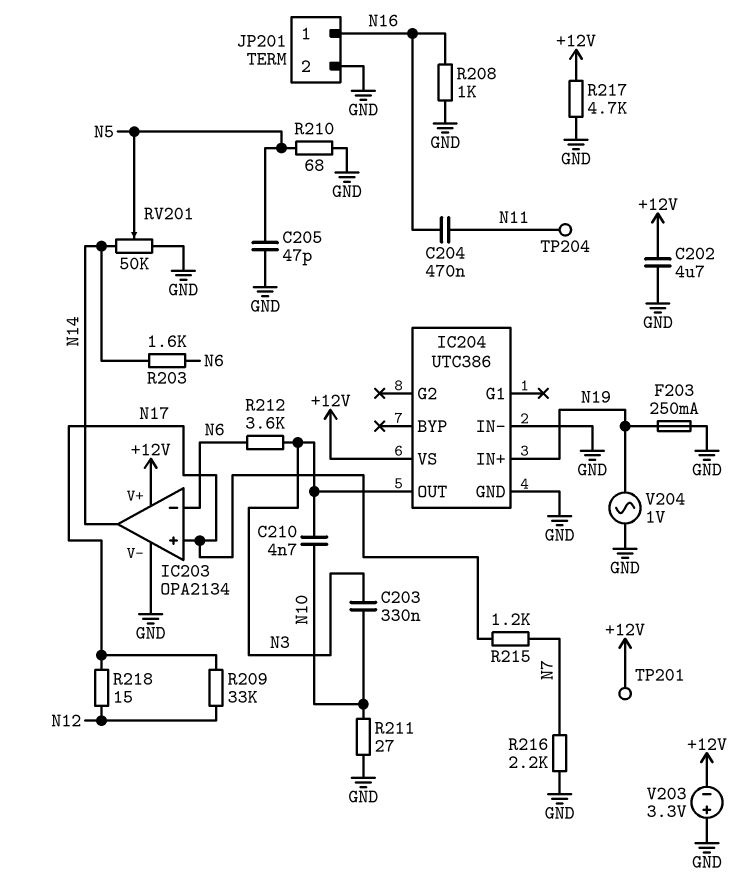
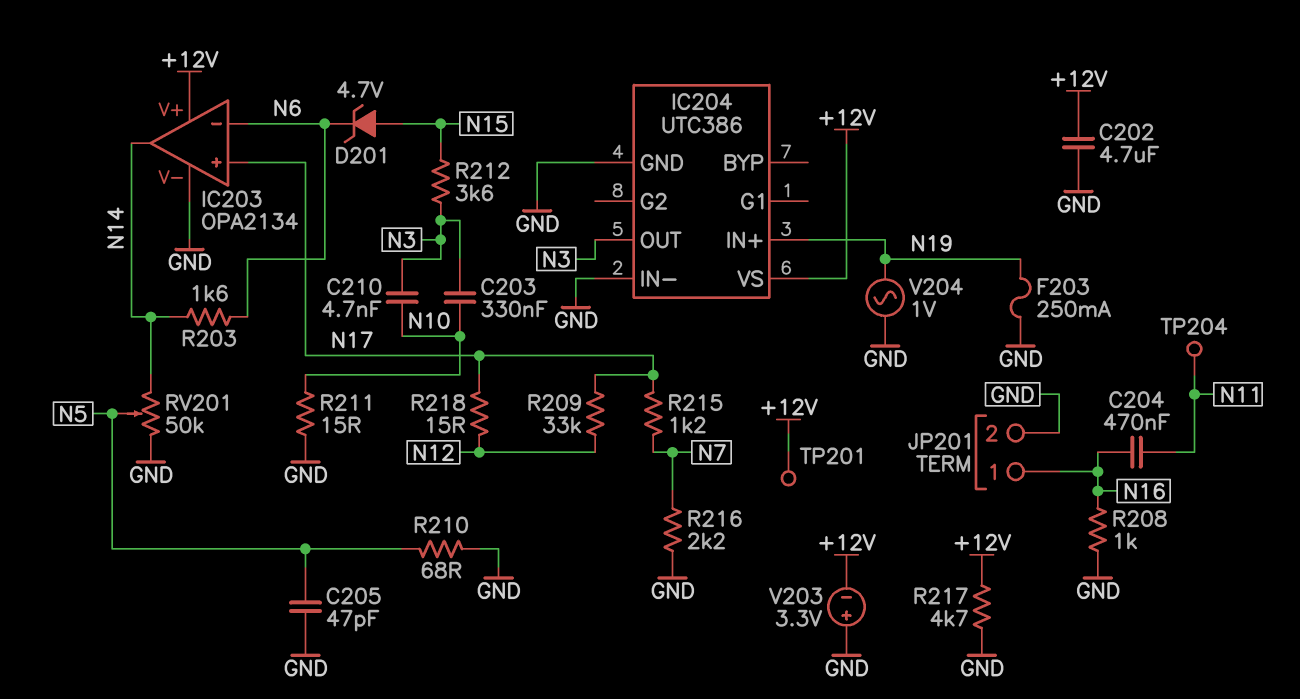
D201: none -> zener 4.7V (A N15, K N6)
R211: 27 (GND, N10) -> 15 (GND, N10)
R212: 3.6k (N3, N6) -> 3.6k (N3, N15)

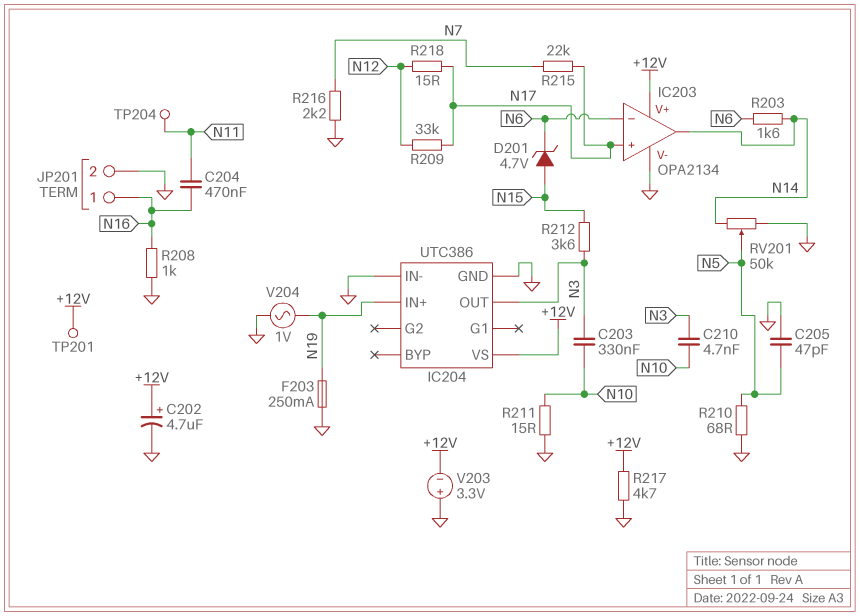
C202: 4.7uF (+12V, GND) -> 4.7uF (plus +12V, minus GND)
R215: 1.2k (N7, N17) -> 22k (N7, N17)

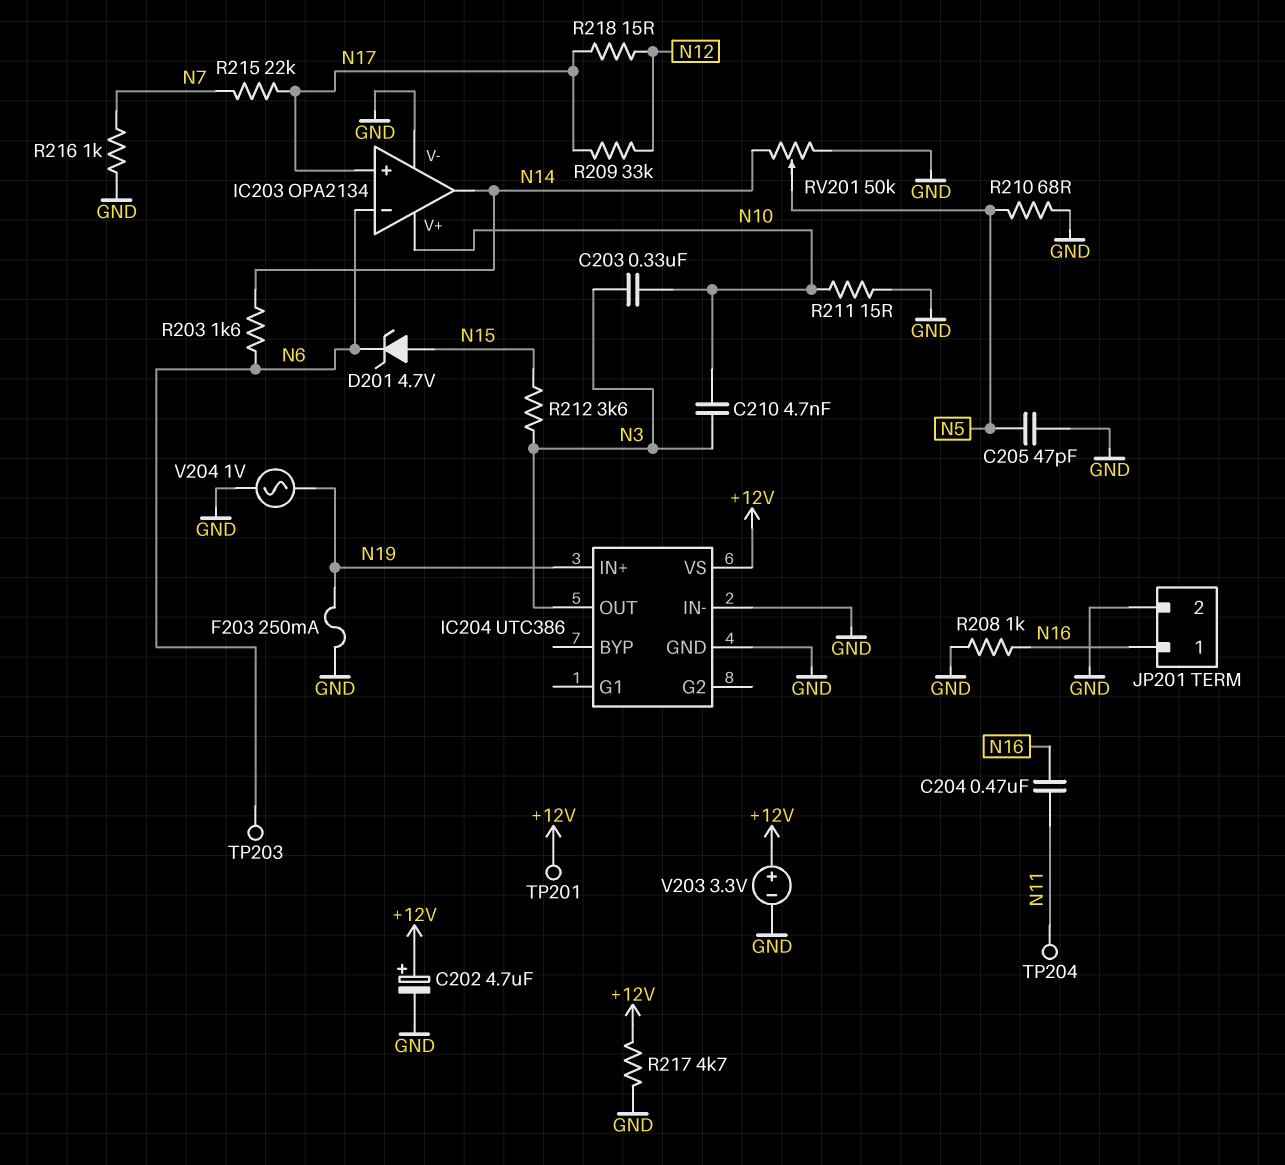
IC203 pin V+: +12V -> N10
R216: 2.2k (GND, N7) -> 1k (GND, N7)
TP203: none -> test point (N6)
V203: 3.3V (plus GND, minus +12V) -> 3.3V (plus +12V, minus GND)

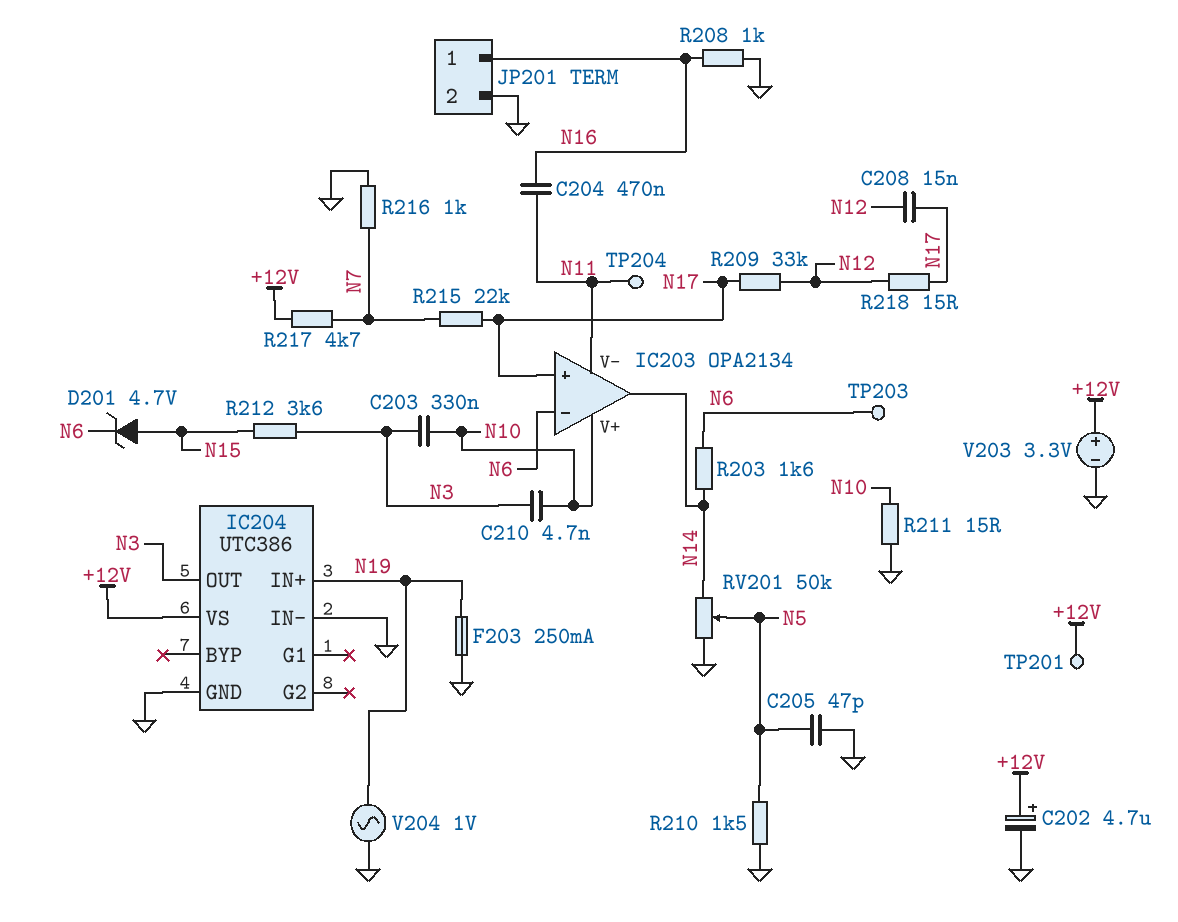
C208: none -> 15nF (N12, N17)
IC203 pin V-: GND -> N11
R210: 68 (GND, N5) -> 1.5k (GND, N5)
R217: 4.7k (+12V, GND) -> 4.7k (+12V, N7)

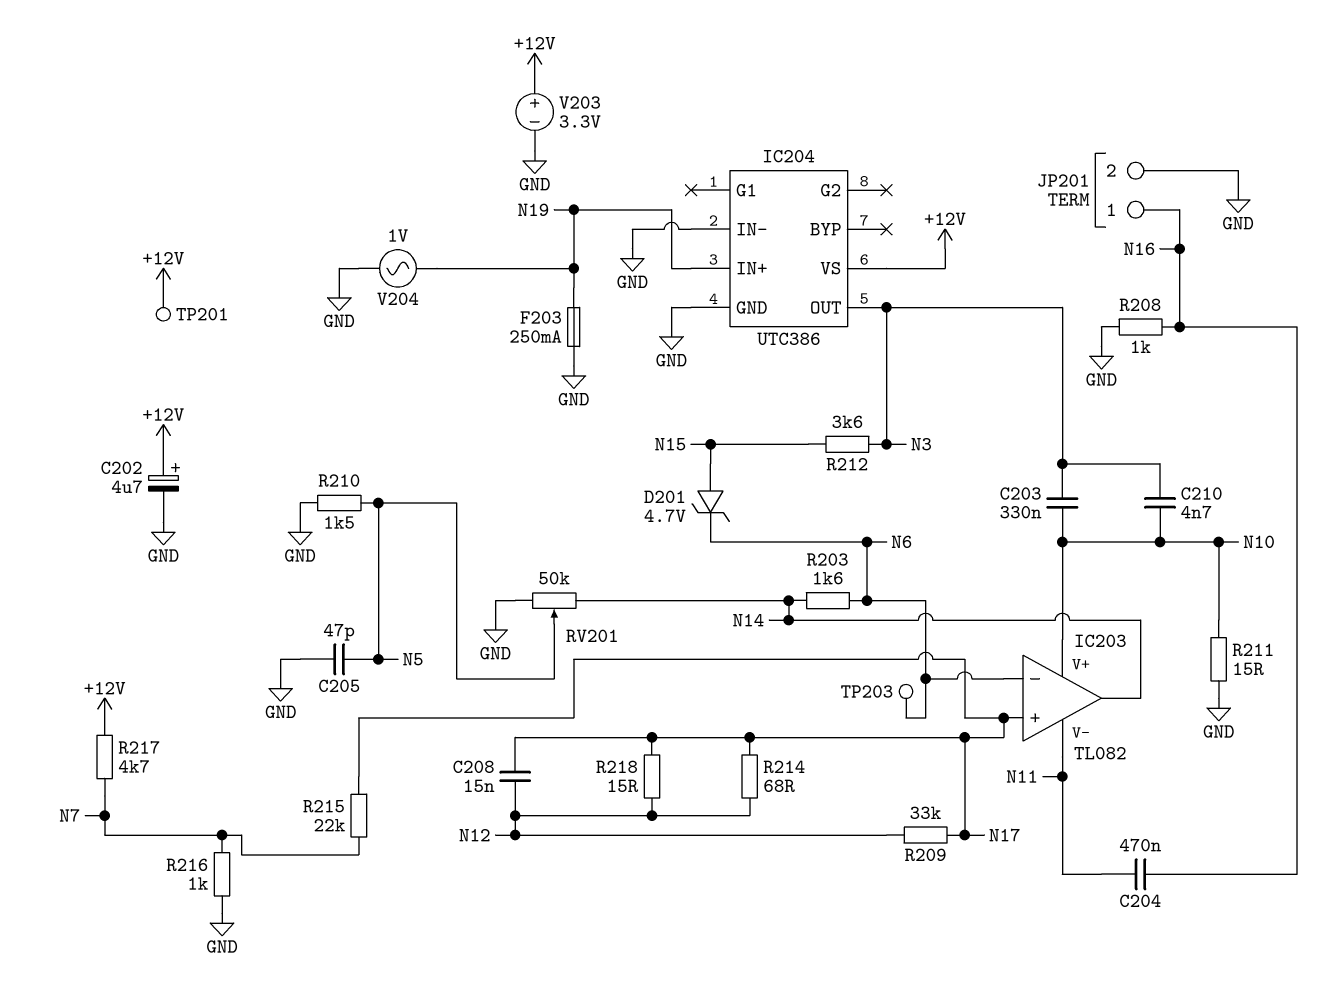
IC203: OPA2134 -> TL082
R214: none -> 68 (N12, N17)
TP204: test point (N11) -> none

